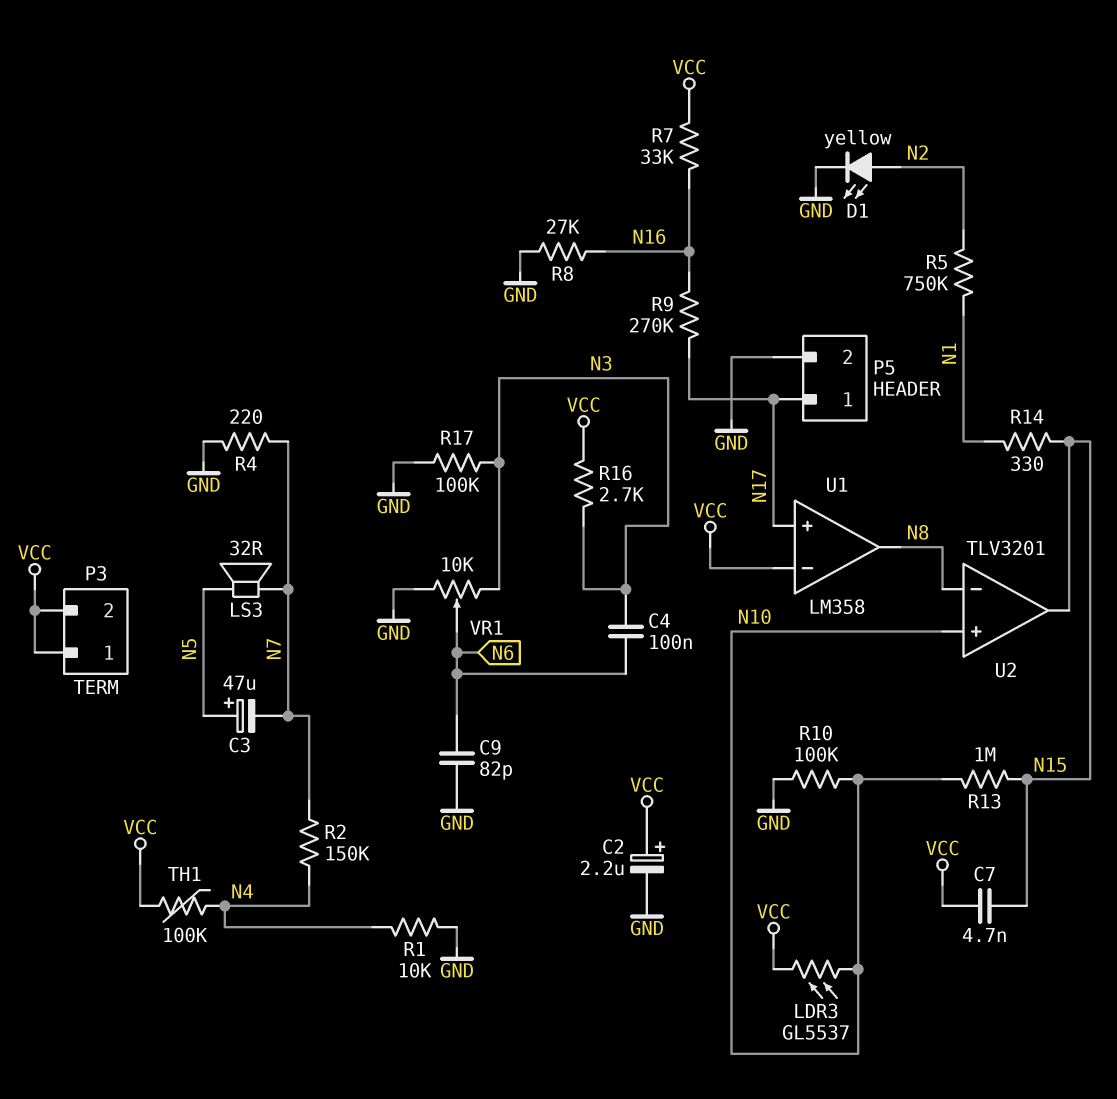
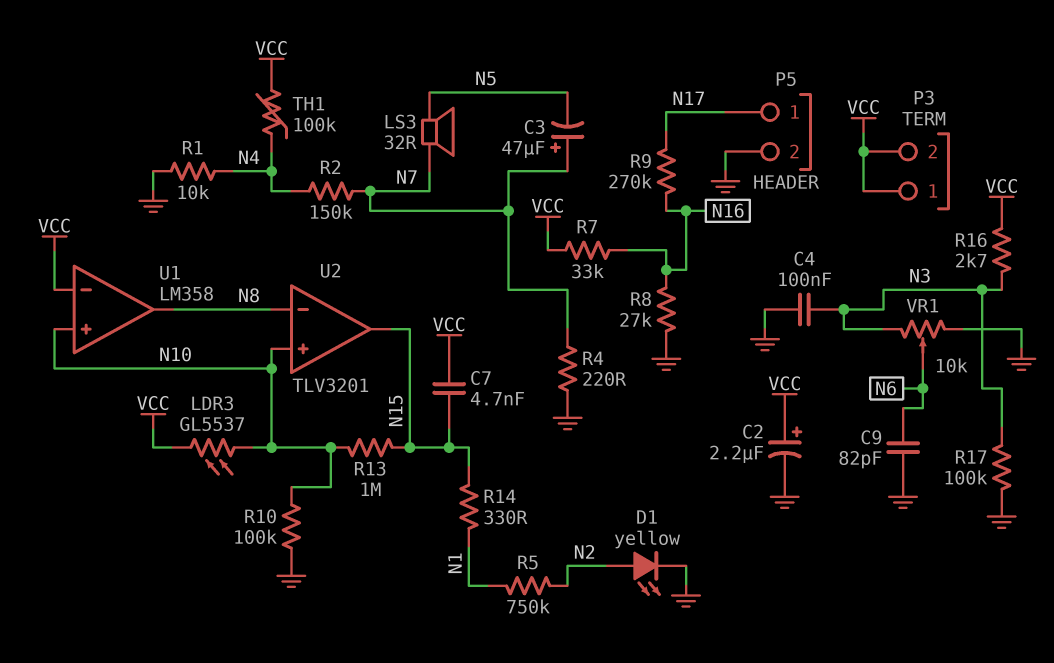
C3: 47uF (plus N5, minus N7) -> 47uF (plus N7, minus N5)
C4: 100nF (N3, N6) -> 100nF (GND, N3)
U1 pin in+: N17 -> N10

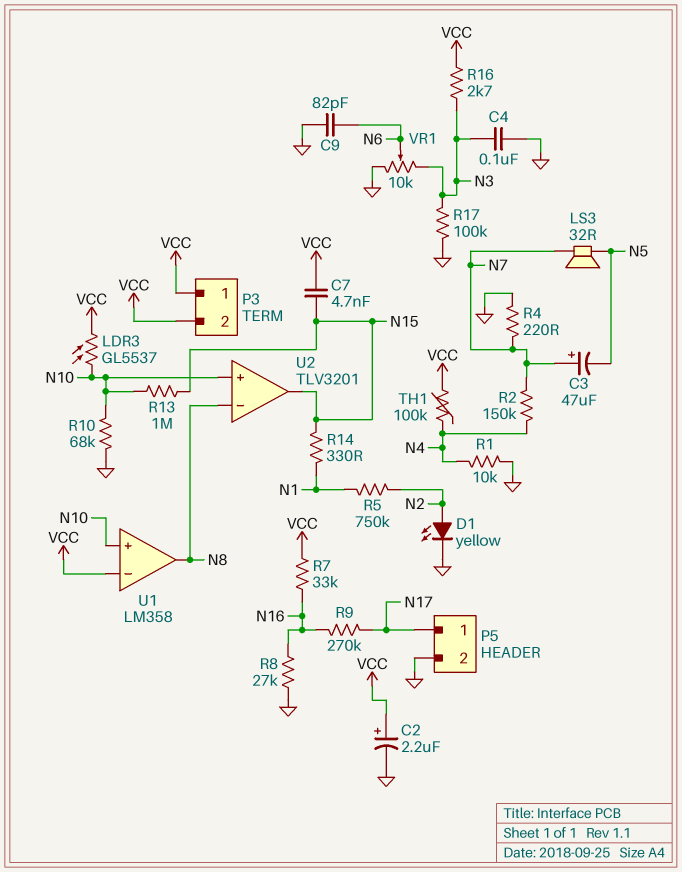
R10: 100k (GND, N10) -> 68k (GND, N10)

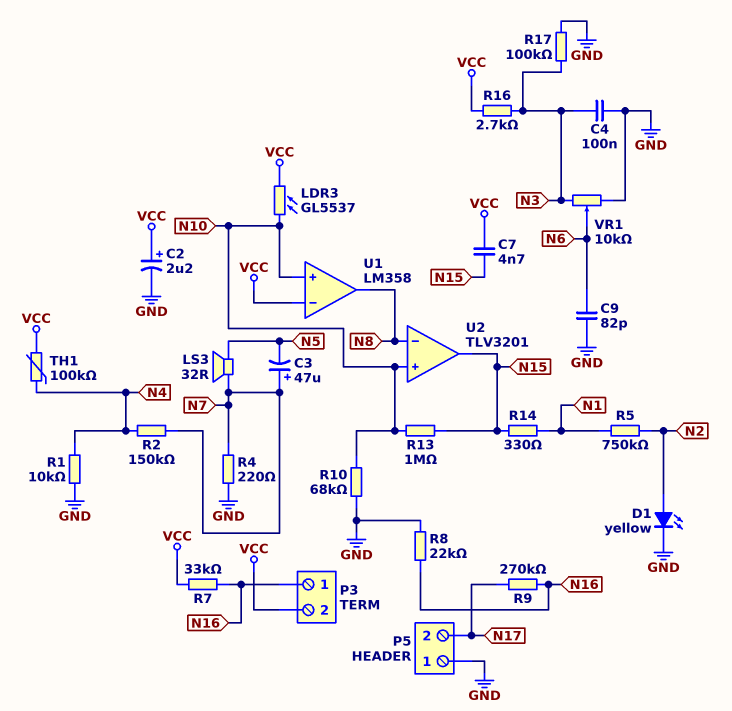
P3 pin 1: VCC -> N16
P5 pin 1: N17 -> GND
P5 pin 2: GND -> N17
R8: 27k (GND, N16) -> 22k (GND, N16)

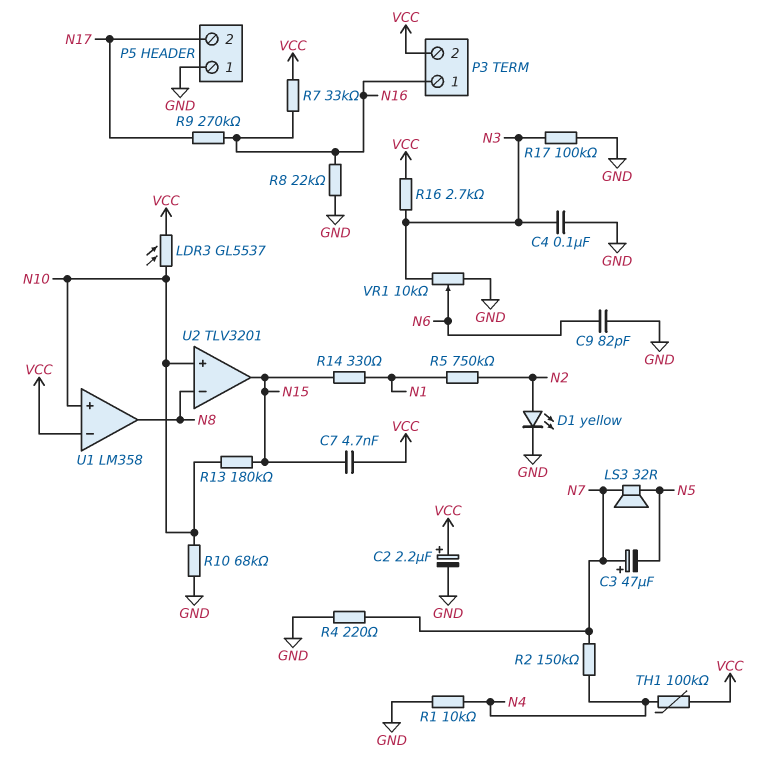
R13: 1M (N10, N15) -> 180k (N10, N15)

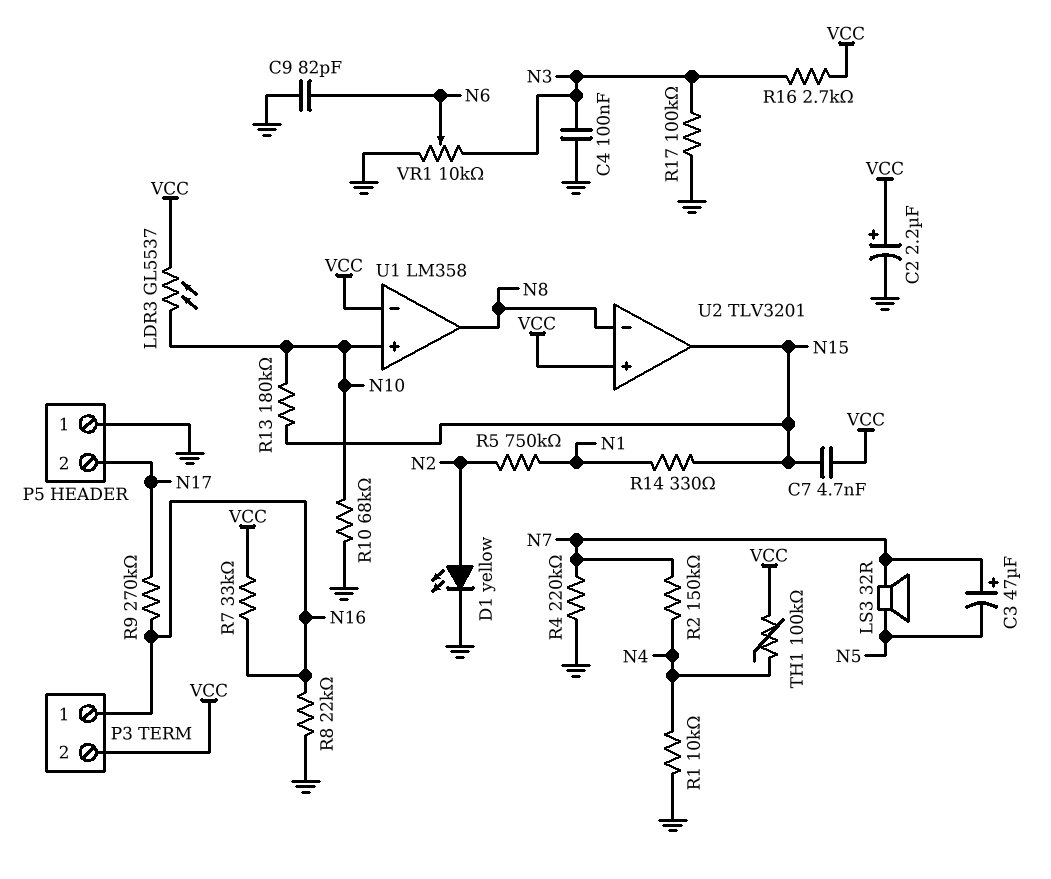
R4: 220 (GND, N7) -> 220k (GND, N7)
U2 pin in+: N10 -> VCC

